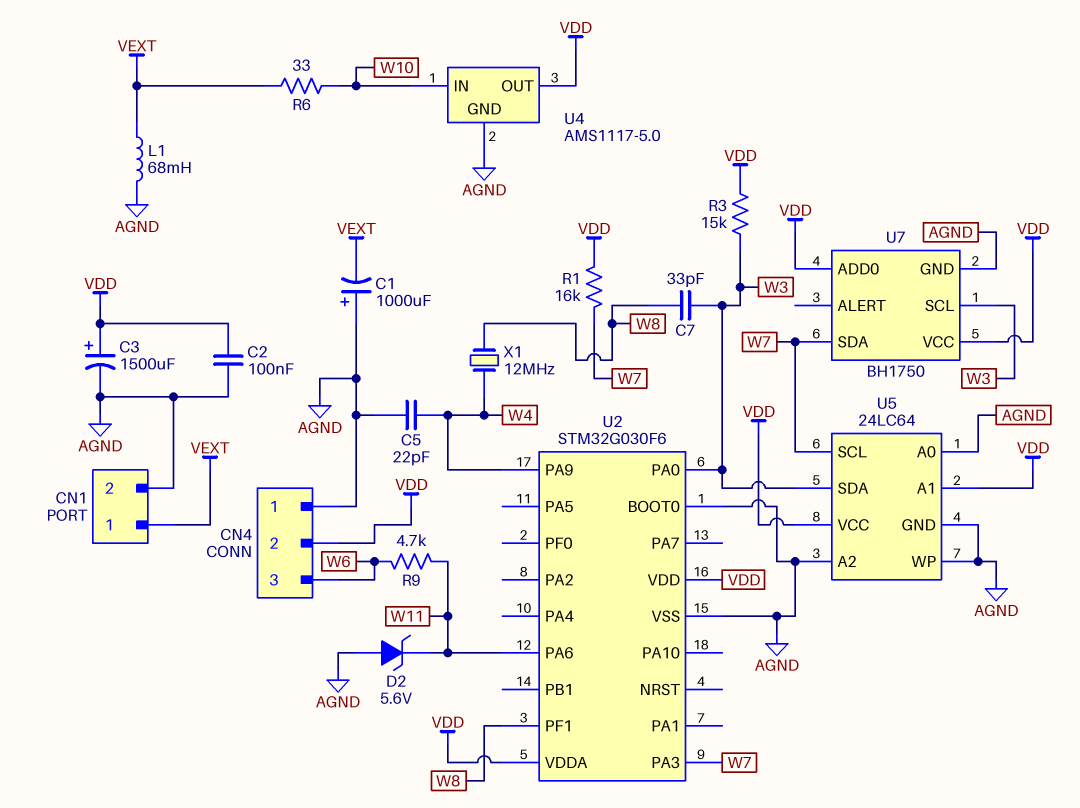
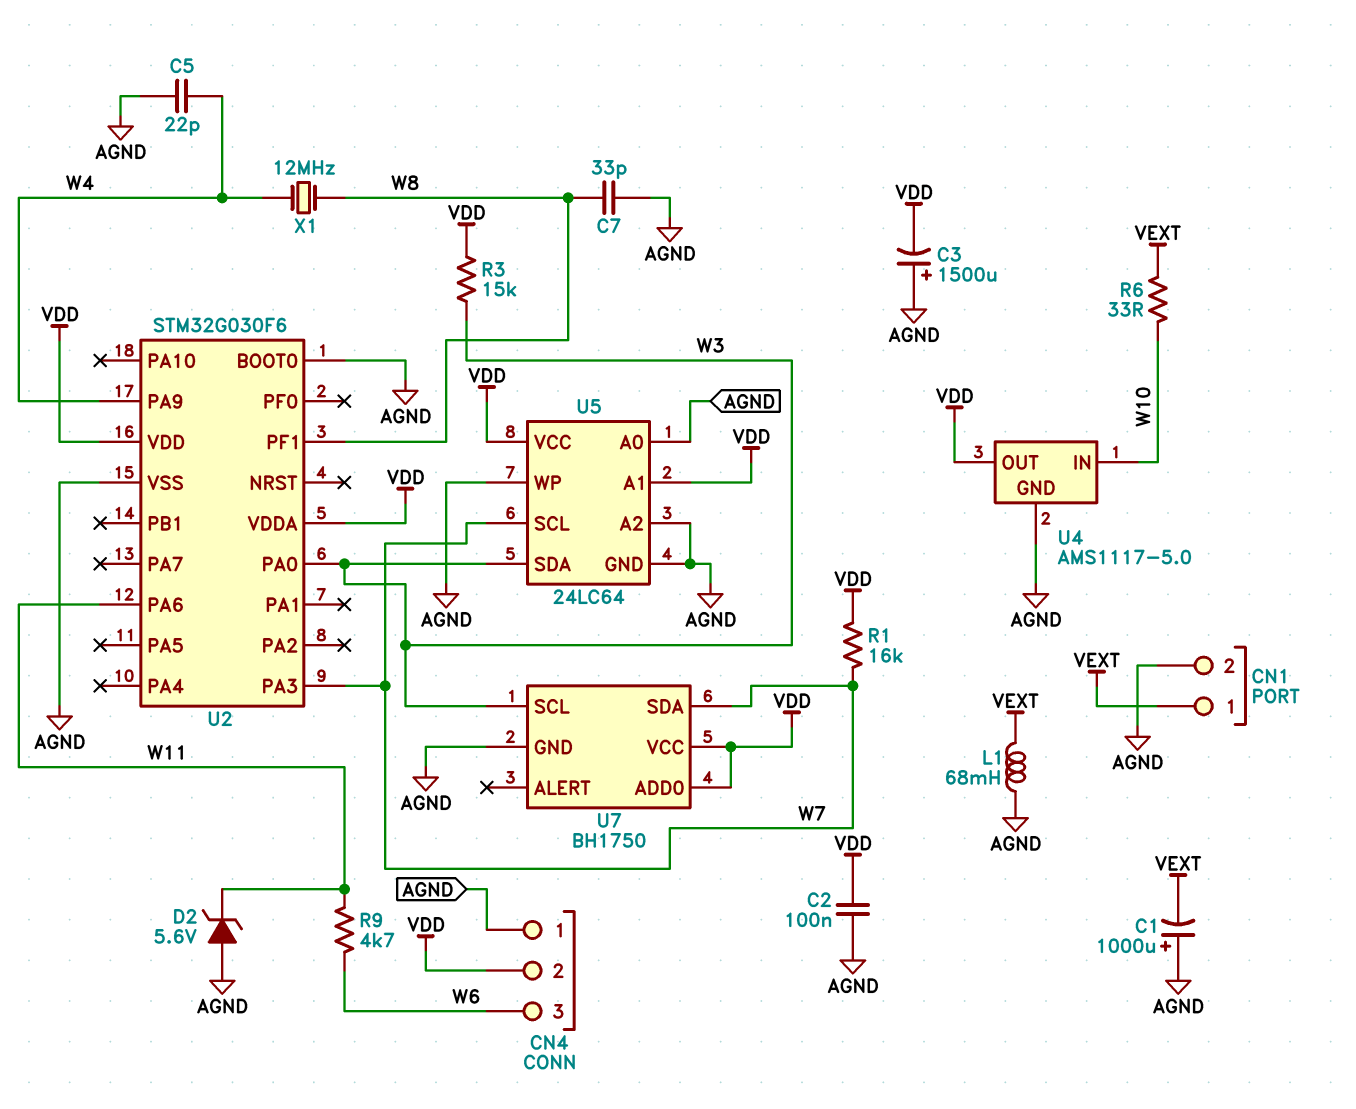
C3: 1500uF (plus VDD, minus AGND) -> 1500uF (plus AGND, minus VDD)
C7: 33pF (W3, W8) -> 33pF (AGND, W8)

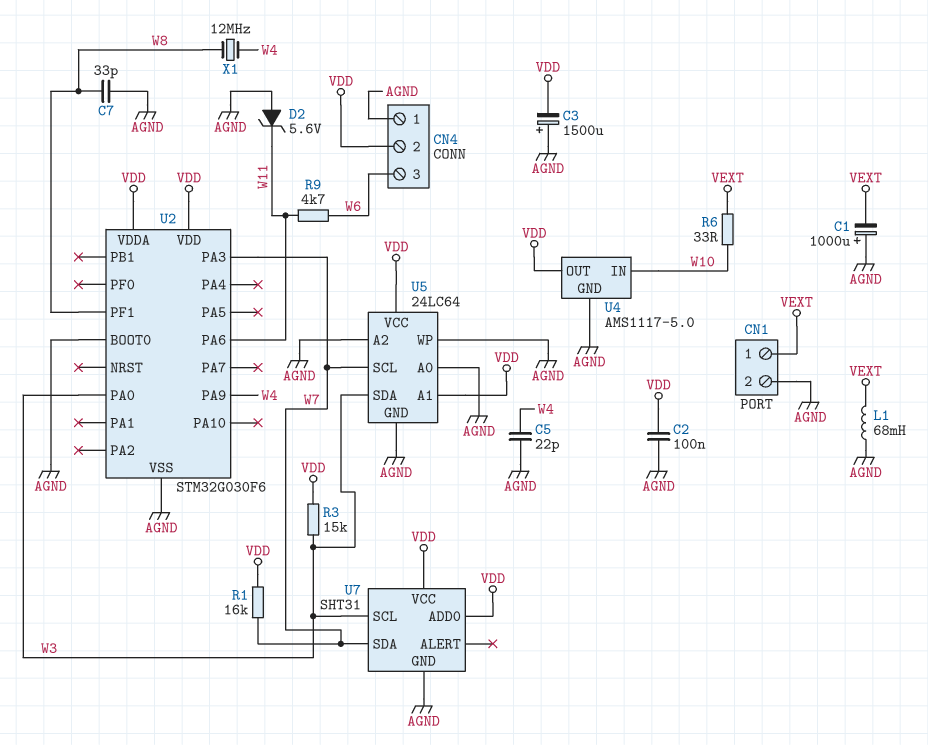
U7: BH1750 -> SHT31

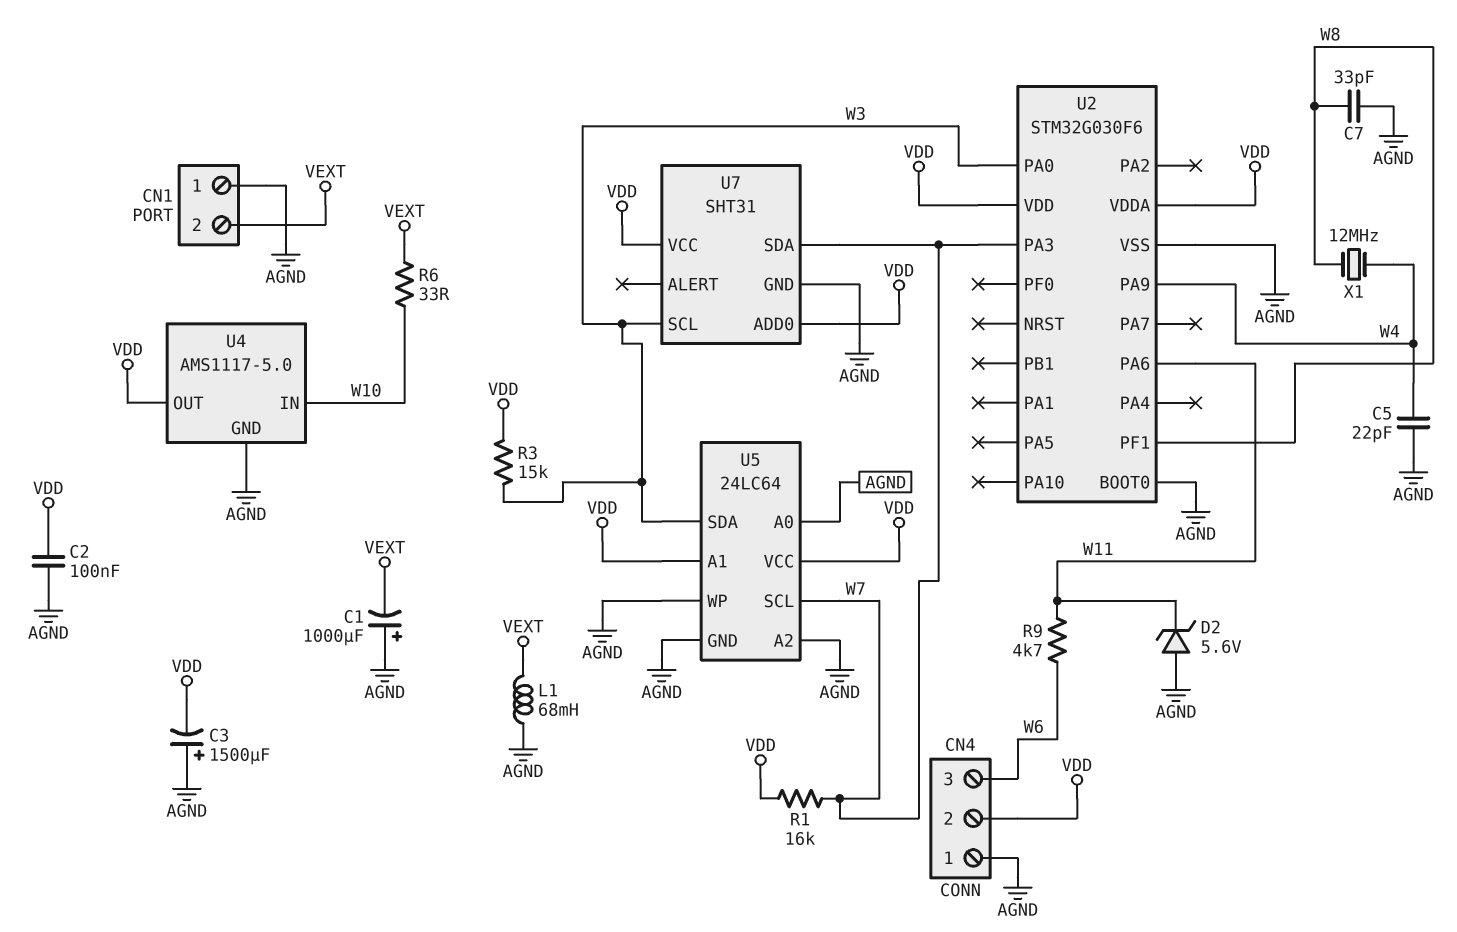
CN1 pin 1: VEXT -> AGND
CN1 pin 2: AGND -> VEXT

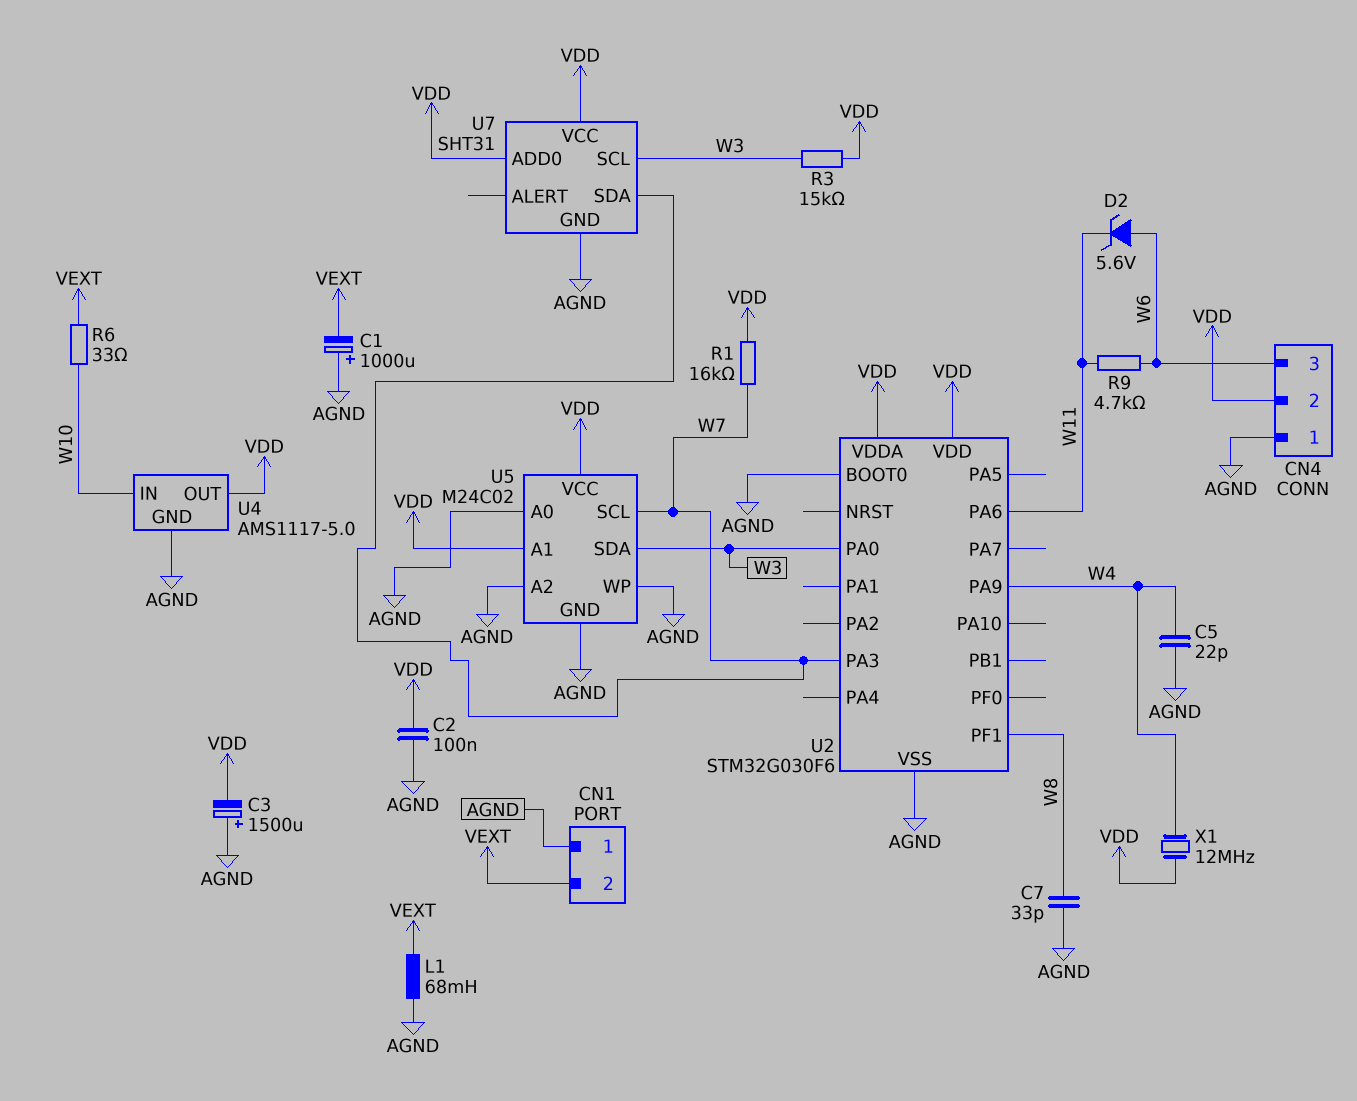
D2: zener 5.6V (A AGND, K W11) -> zener 5.6V (A W6, K W11)
U5: 24LC64 -> M24C02
X1: 12MHz (W4, W8) -> 12MHz (VDD, W4)

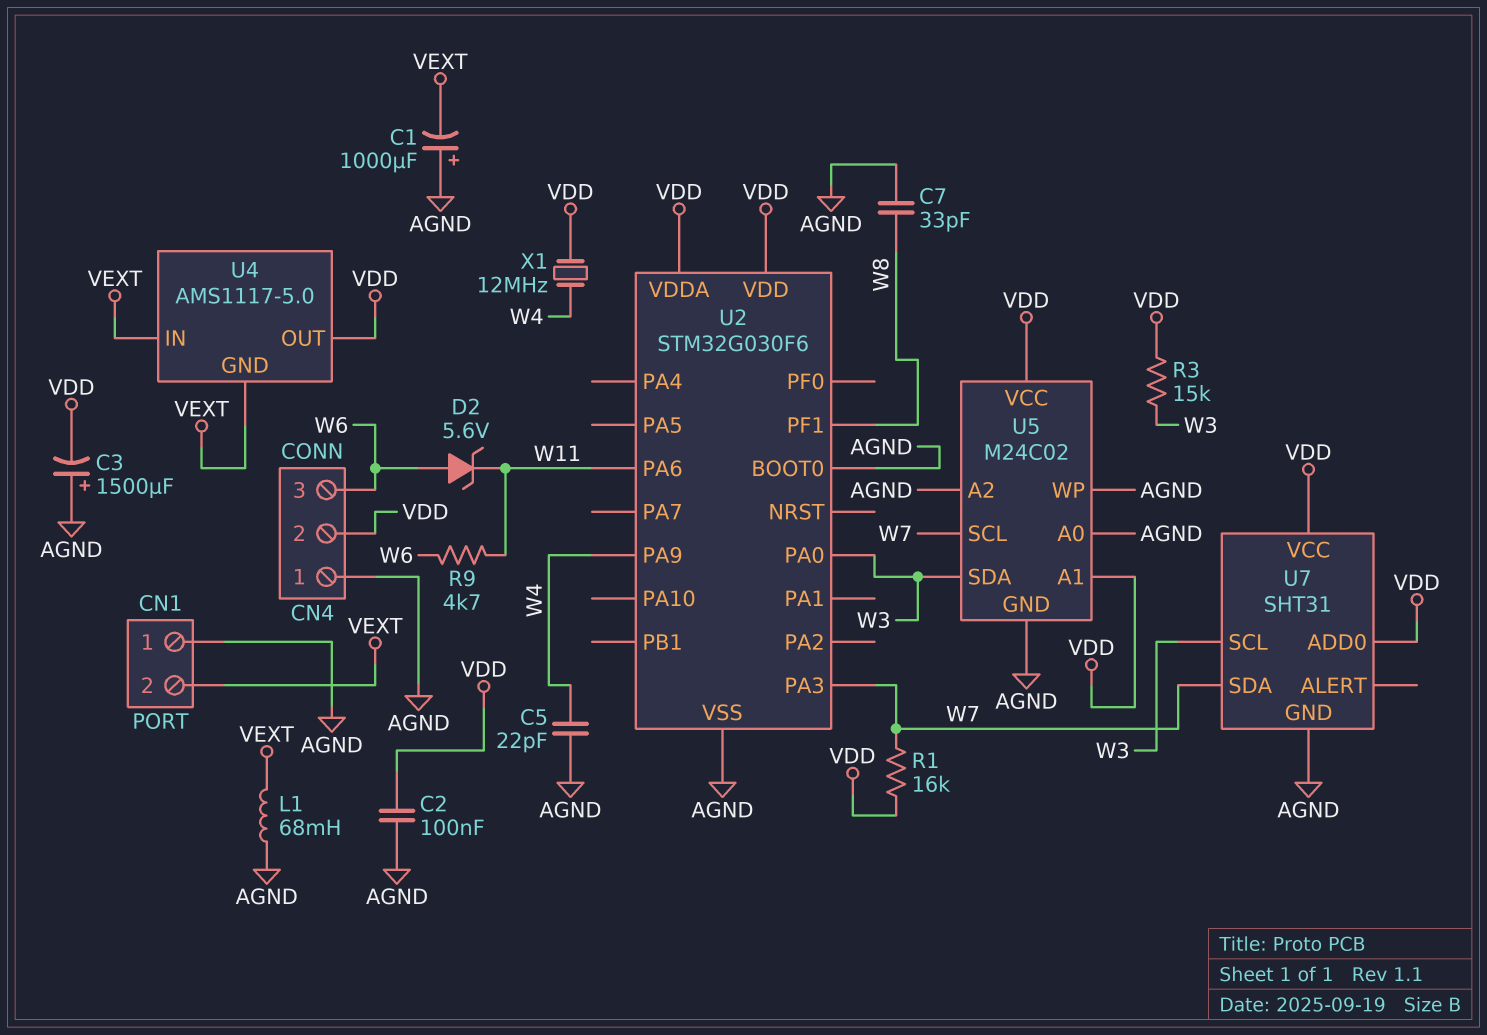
R6: 33 (VEXT, W10) -> none
U4 pin GND: AGND -> VEXT
U4 pin IN: W10 -> VEXT

